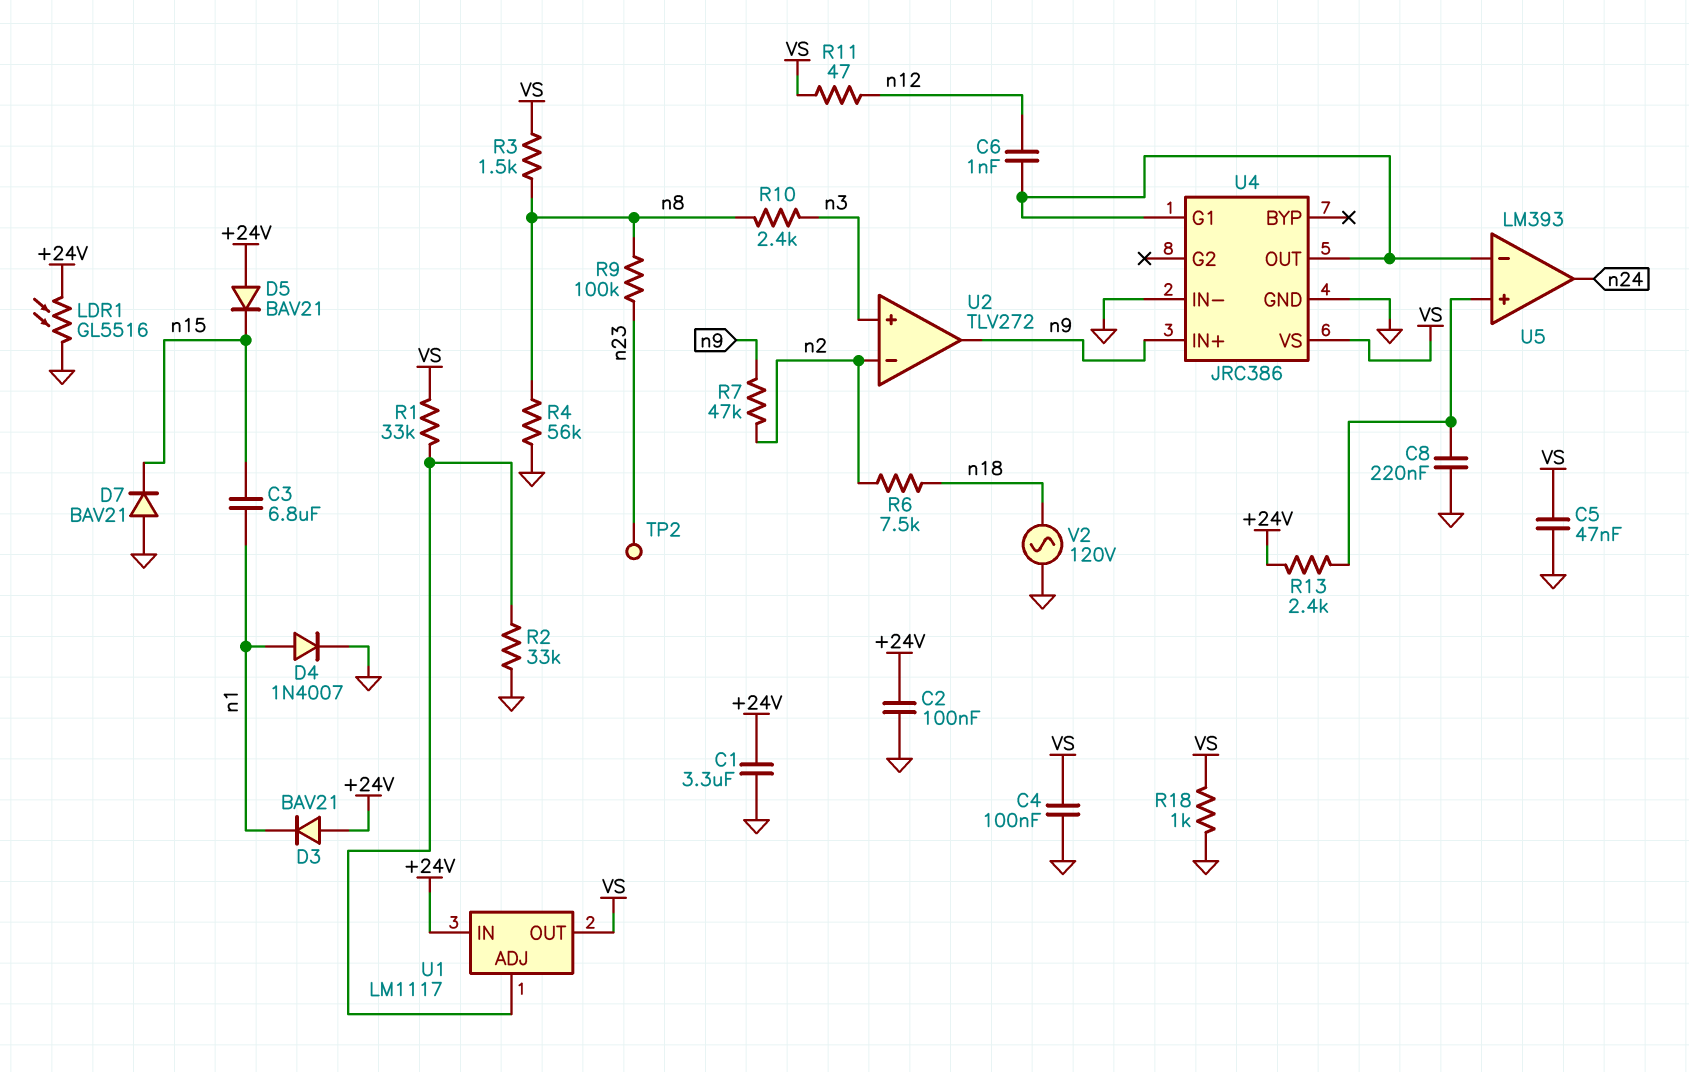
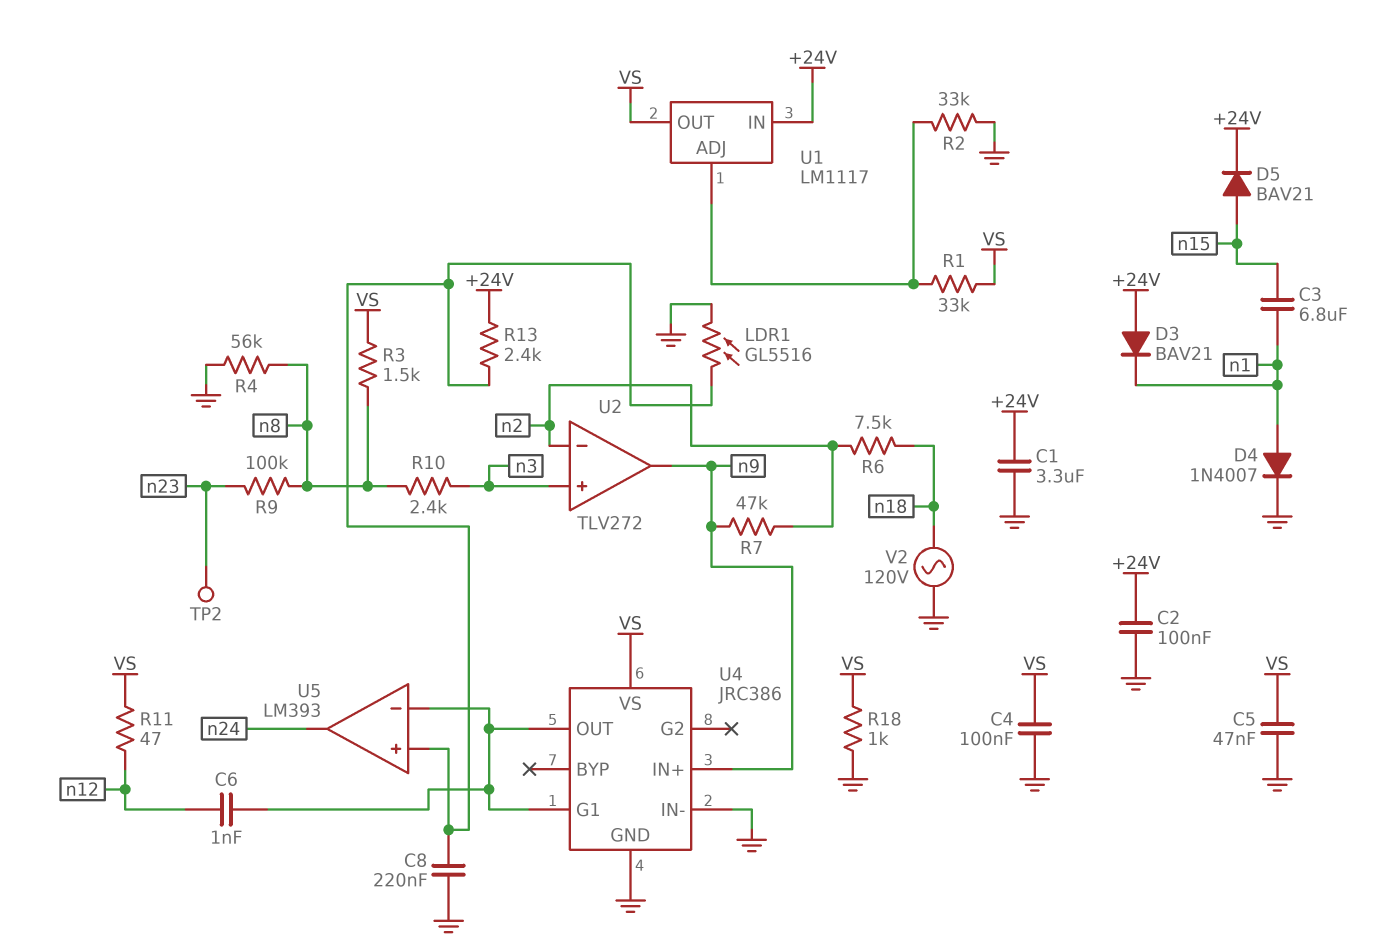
D5: diode BAV21 (A +24V, K n15) -> diode BAV21 (A n15, K +24V)
D7: diode BAV21 (A GND, K n15) -> none
LDR1: GL5516 (+24V, GND) -> GL5516 (GND, U5/in+)

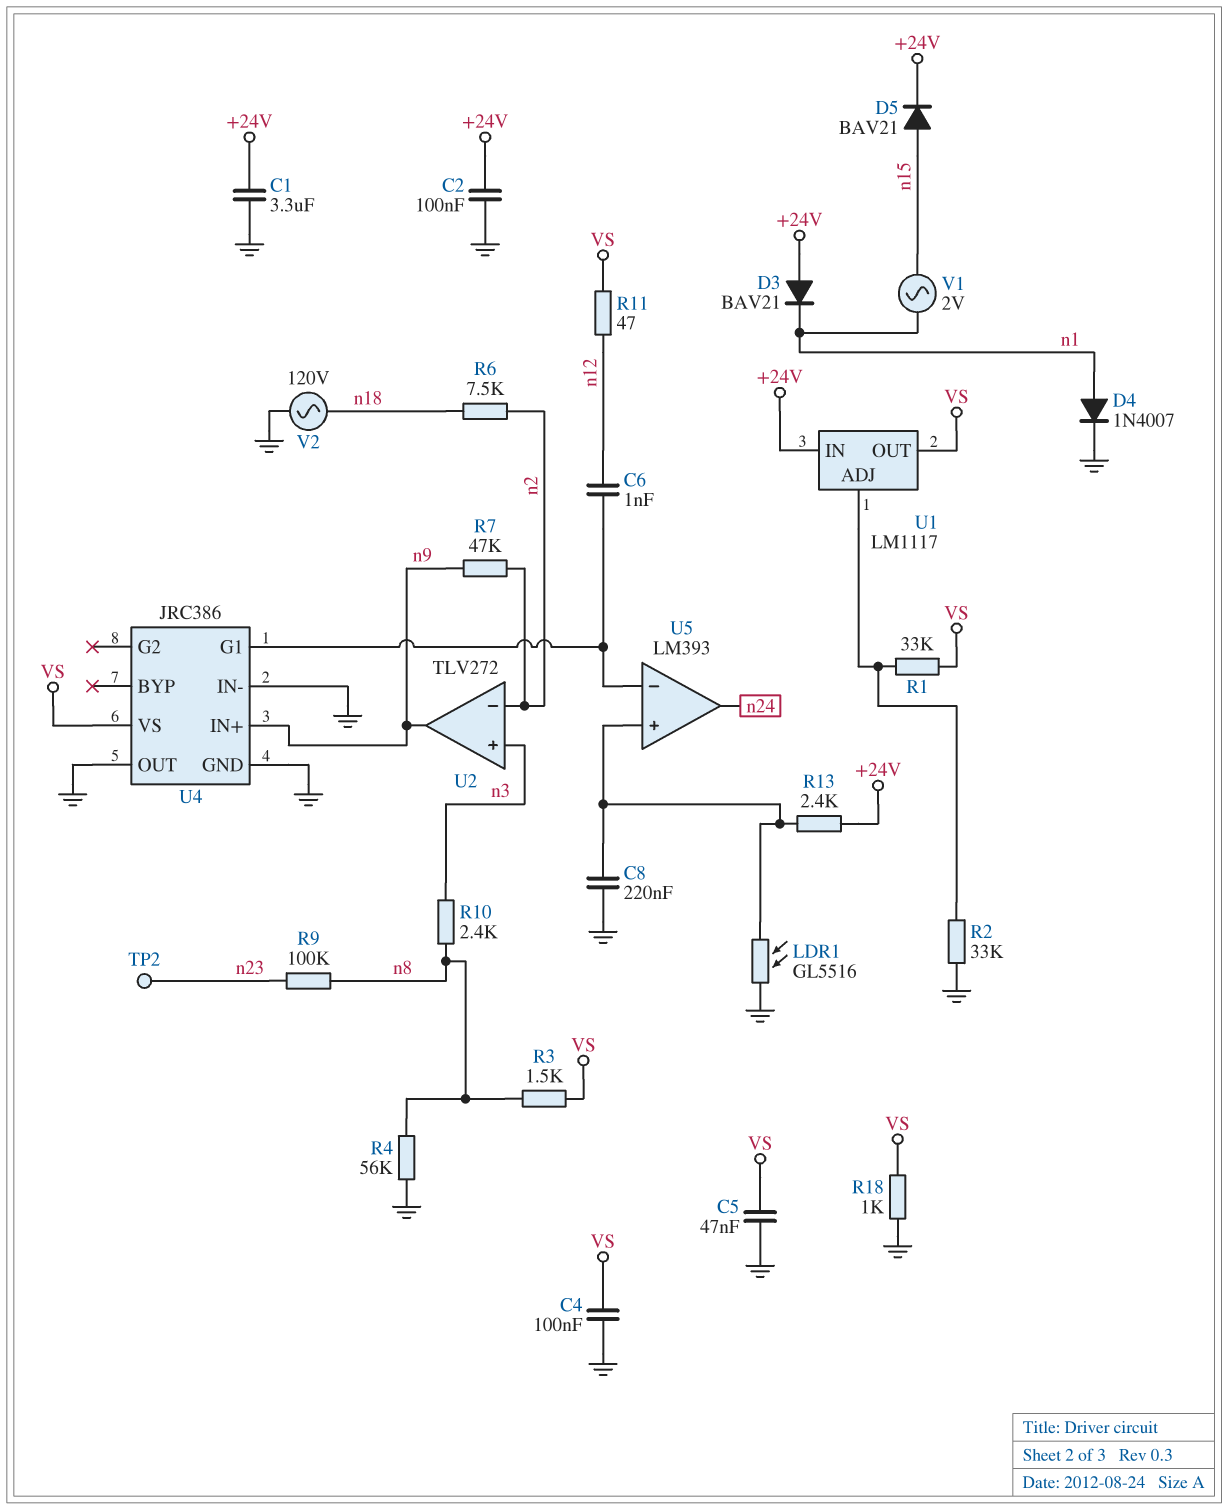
C3: 6.8uF (n1, n15) -> none
U4 pin OUT: U4/G1 -> GND
V1: none -> AC 2V (n1, n15)

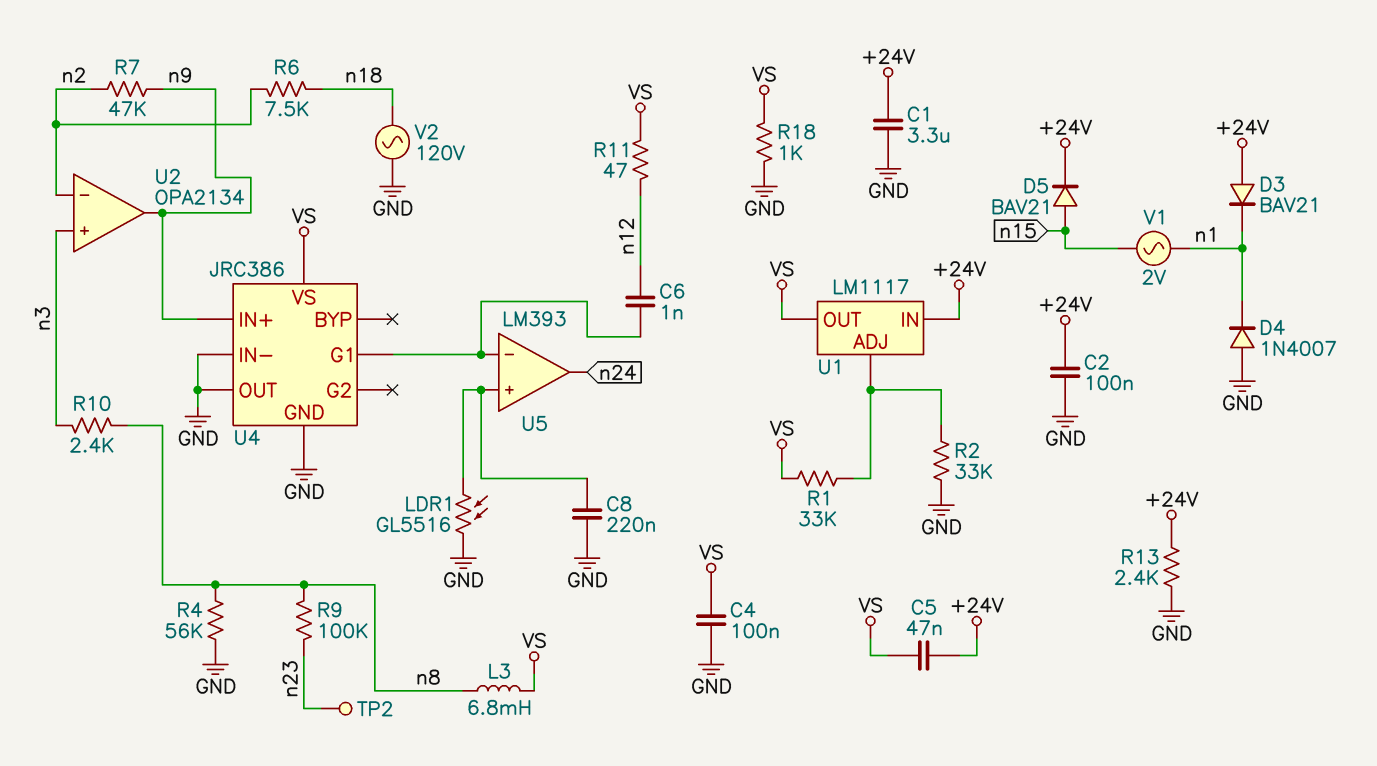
C5: 47nF (GND, VS) -> 47nF (+24V, VS)
D4: diode 1N4007 (A n1, K GND) -> diode 1N4007 (A GND, K n1)
L3: none -> 6.8mH (VS, n8)
R3: 1.5k (VS, n8) -> none
R13: 2.4k (+24V, U5/in+) -> 2.4k (+24V, GND)
U2: TLV272 -> OPA2134

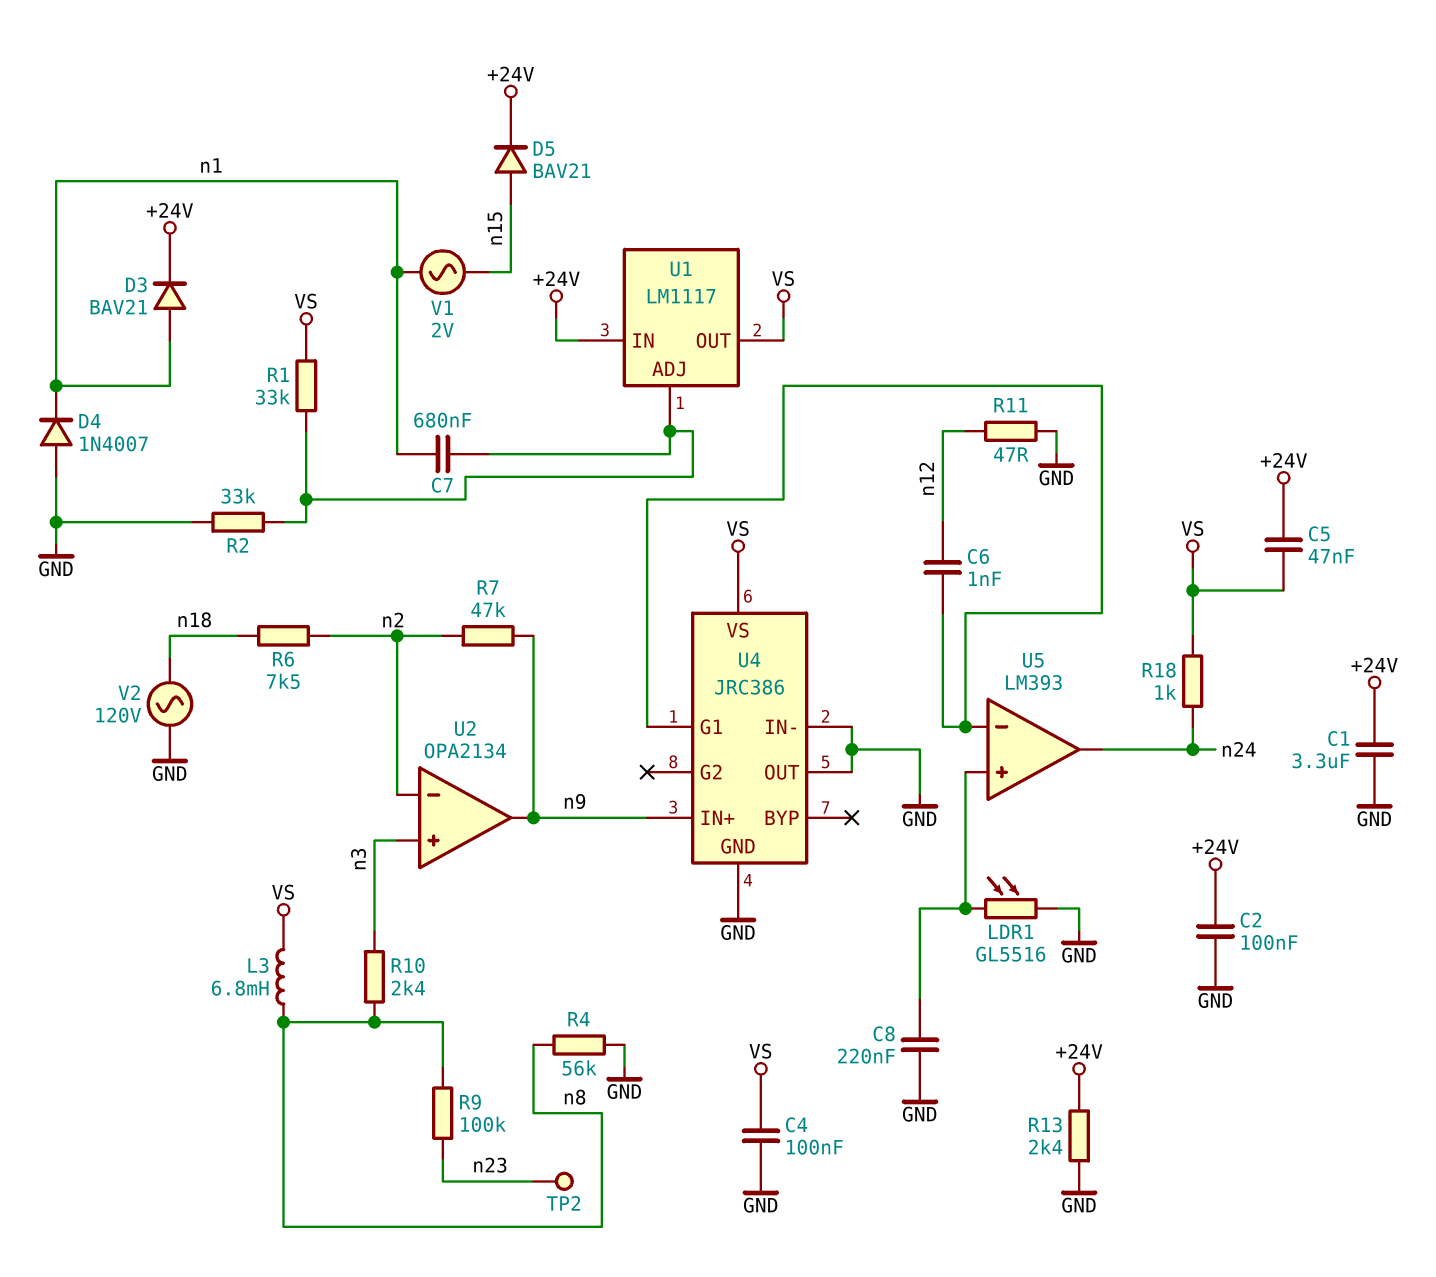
C7: none -> 680nF (U1/ADJ, n1)
D3: diode BAV21 (A +24V, K n1) -> diode BAV21 (A n1, K +24V)
R11: 47 (VS, n12) -> 47 (GND, n12)
R18: 1k (GND, VS) -> 1k (VS, n24)

